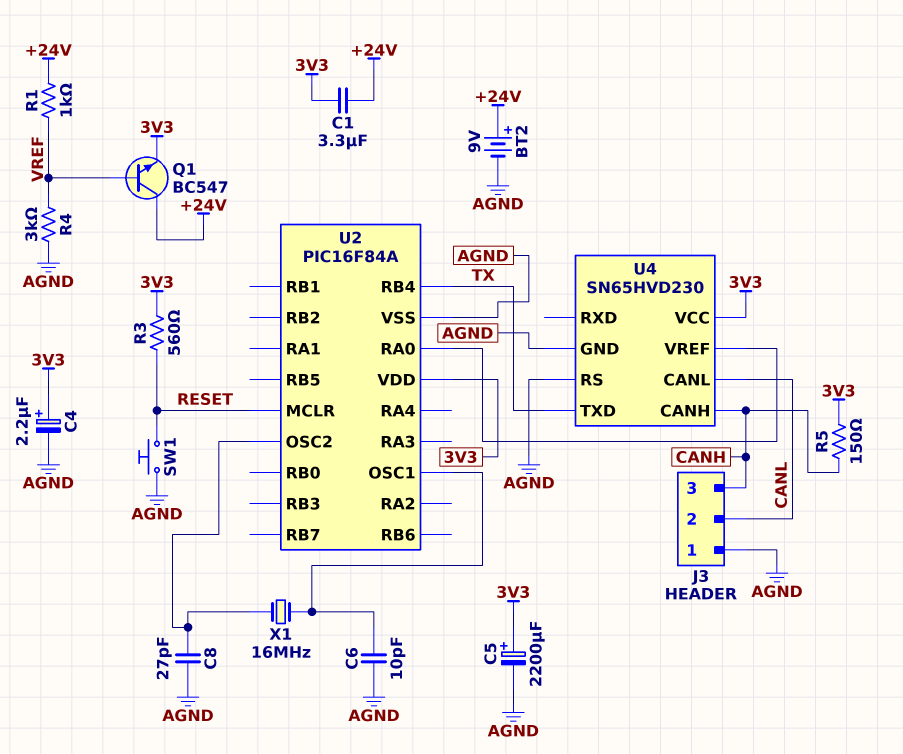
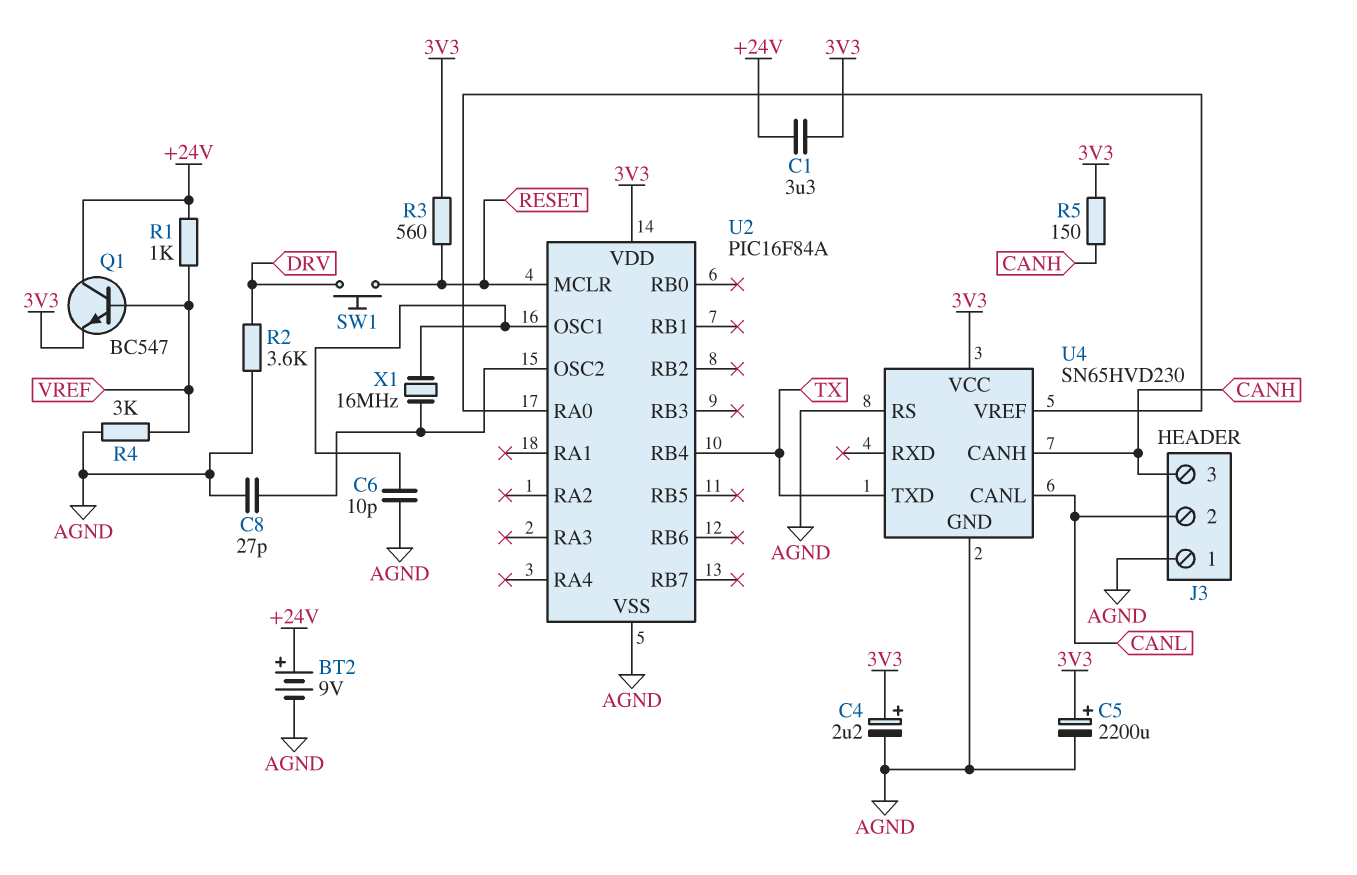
R2: none -> 3.6k (AGND, DRV)
SW1: button (AGND, RESET) -> button (DRV, RESET)

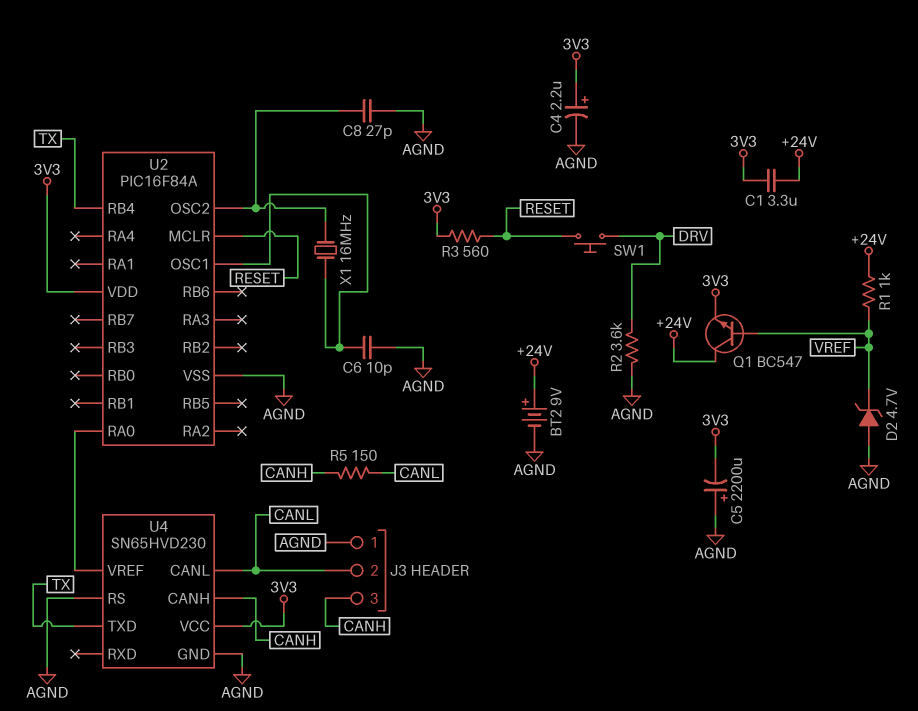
C5: 2200uF (plus 3V3, minus AGND) -> 2200uF (plus AGND, minus 3V3)
D2: none -> zener 4.7V (A AGND, K VREF)
R4: 3k (AGND, VREF) -> none
R5: 150 (3V3, CANH) -> 150 (CANH, CANL)

